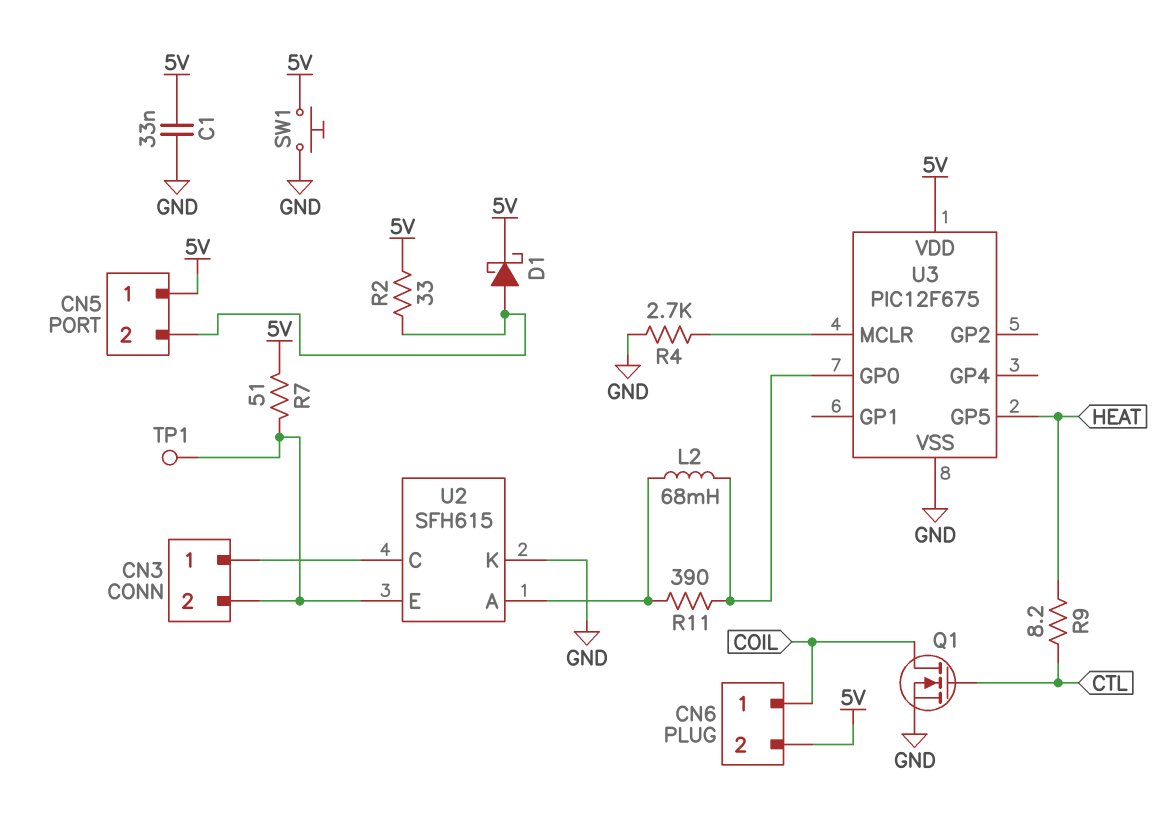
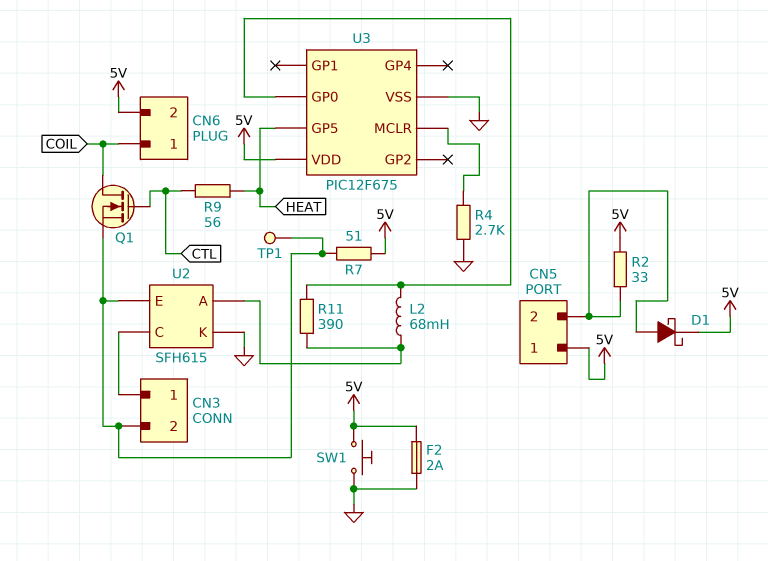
C1: 33nF (5V, GND) -> none
F2: none -> 2A (5V, GND)
Q1: NMOS (G CTL, D COIL, S GND) -> NMOS (G CTL, D COIL, S CN3/2)
R9: 8.2 (CTL, HEAT) -> 56 (CTL, HEAT)

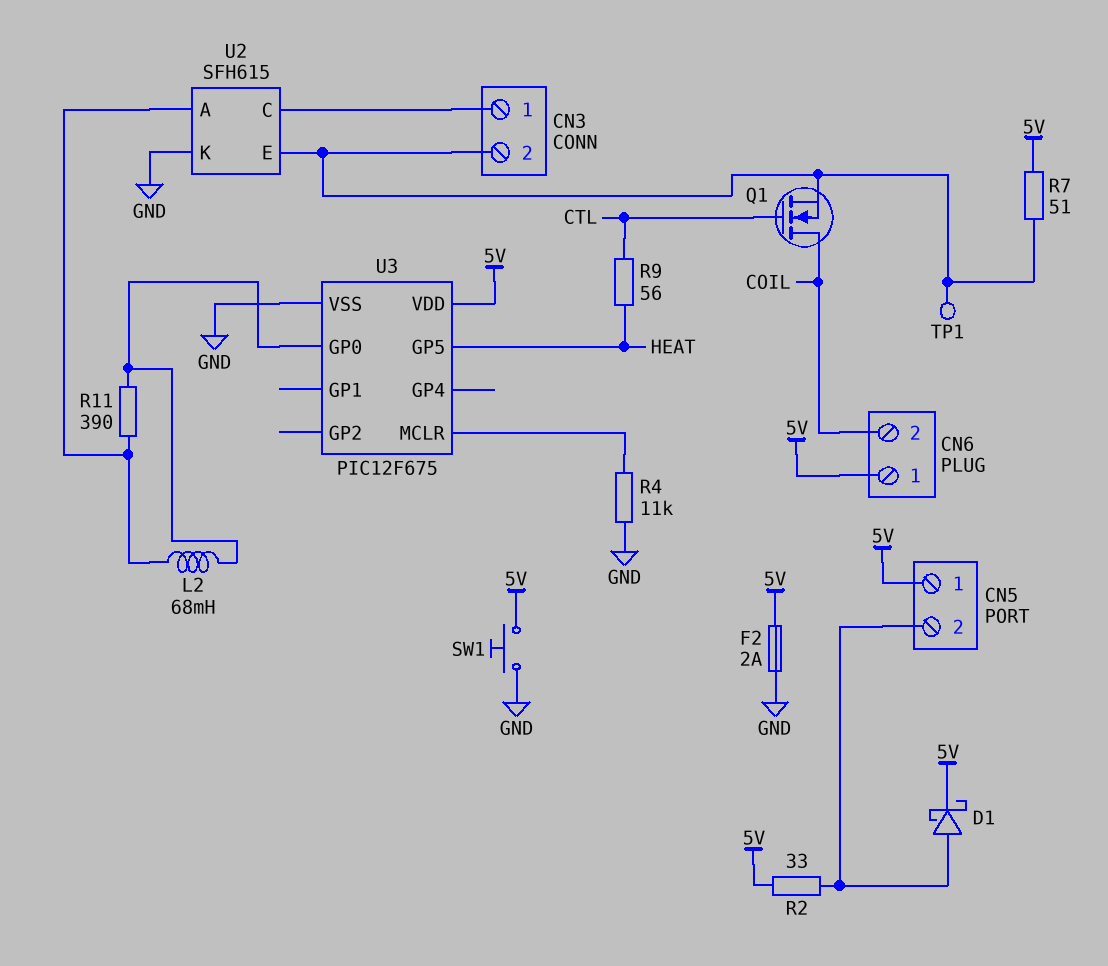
CN6 pin 1: COIL -> 5V
CN6 pin 2: 5V -> COIL
R4: 2.7k (GND, U3/MCLR) -> 11k (GND, U3/MCLR)

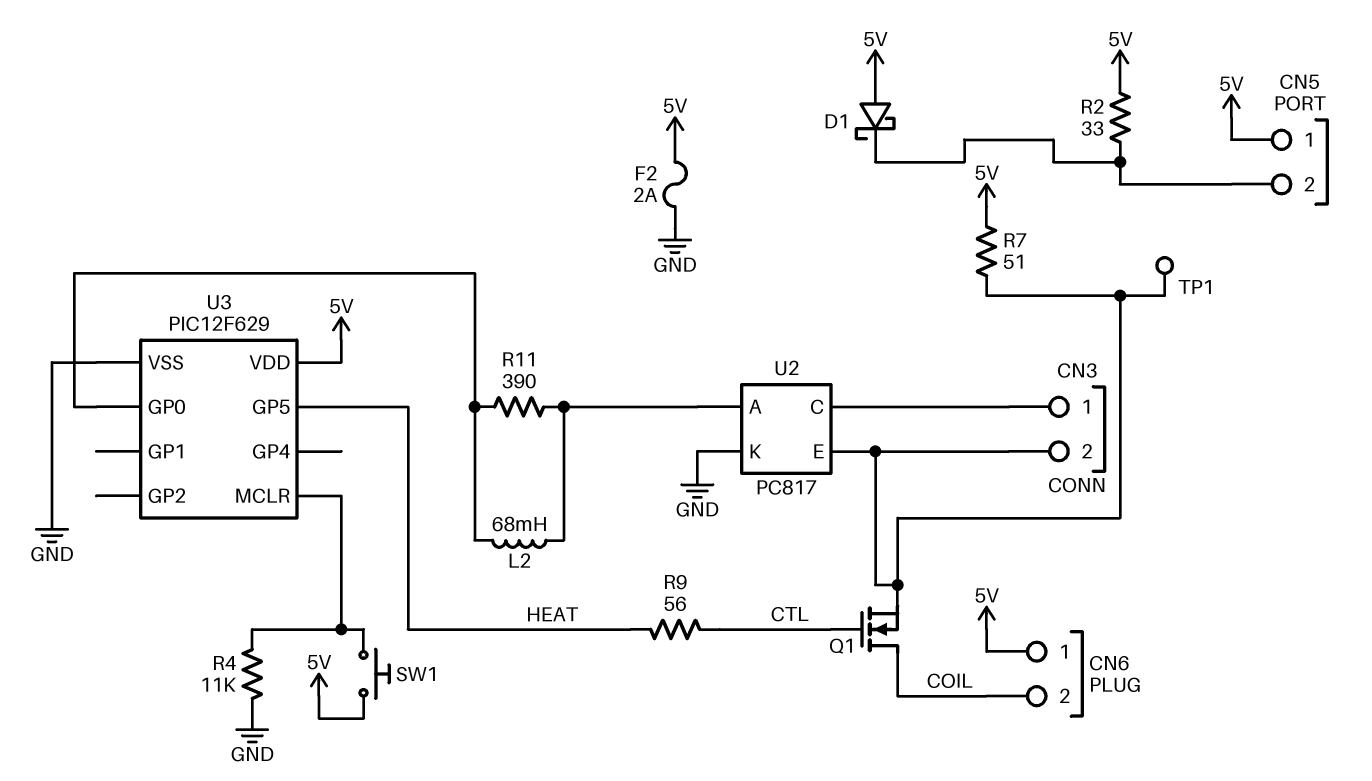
D1: schottky (A CN5/2, K 5V) -> schottky (A 5V, K CN5/2)
SW1: button (5V, GND) -> button (5V, U3/MCLR)
U2: SFH615 -> PC817
U3: PIC12F675 -> PIC12F629

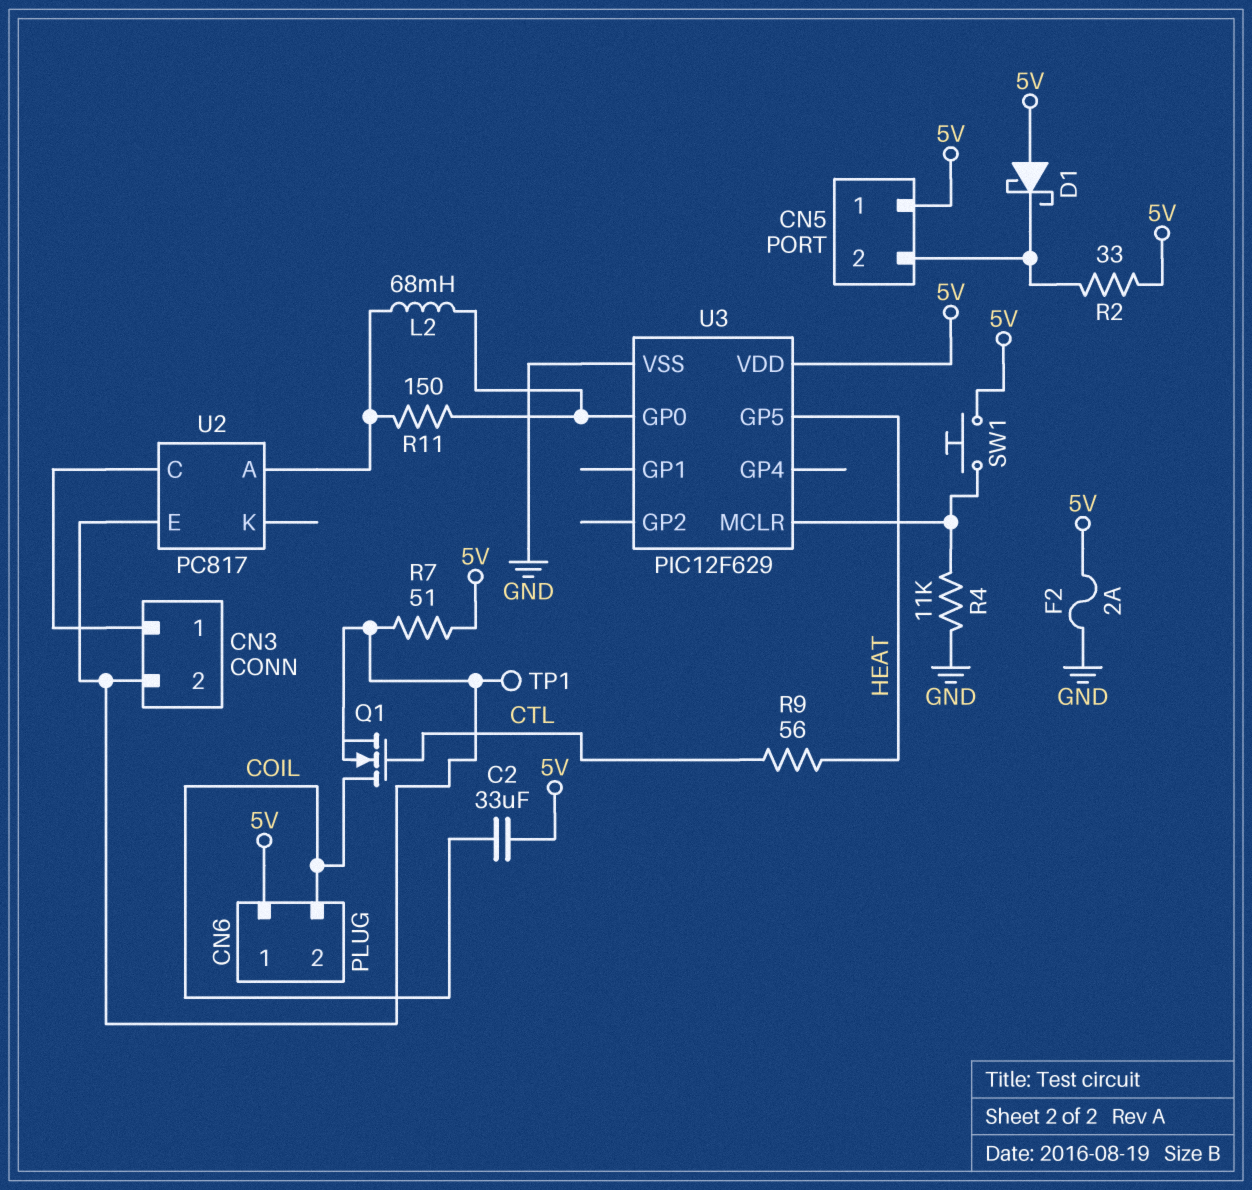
C2: none -> 33uF (5V, COIL)
R11: 390 (U2/A, U3/GP0) -> 150 (U2/A, U3/GP0)
U2 pin K: GND -> none

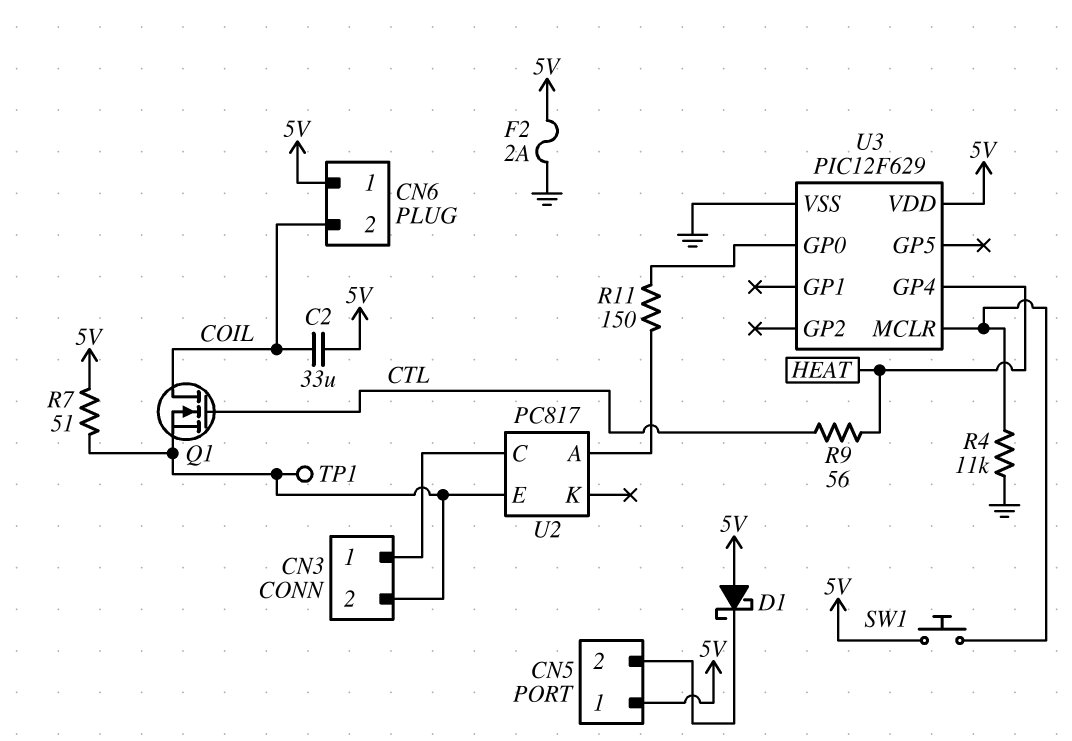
L2: 68mH (U2/A, U3/GP0) -> none
R2: 33 (5V, CN5/2) -> none
U3 pin GP4: none -> HEAT
U3 pin GP5: HEAT -> none

